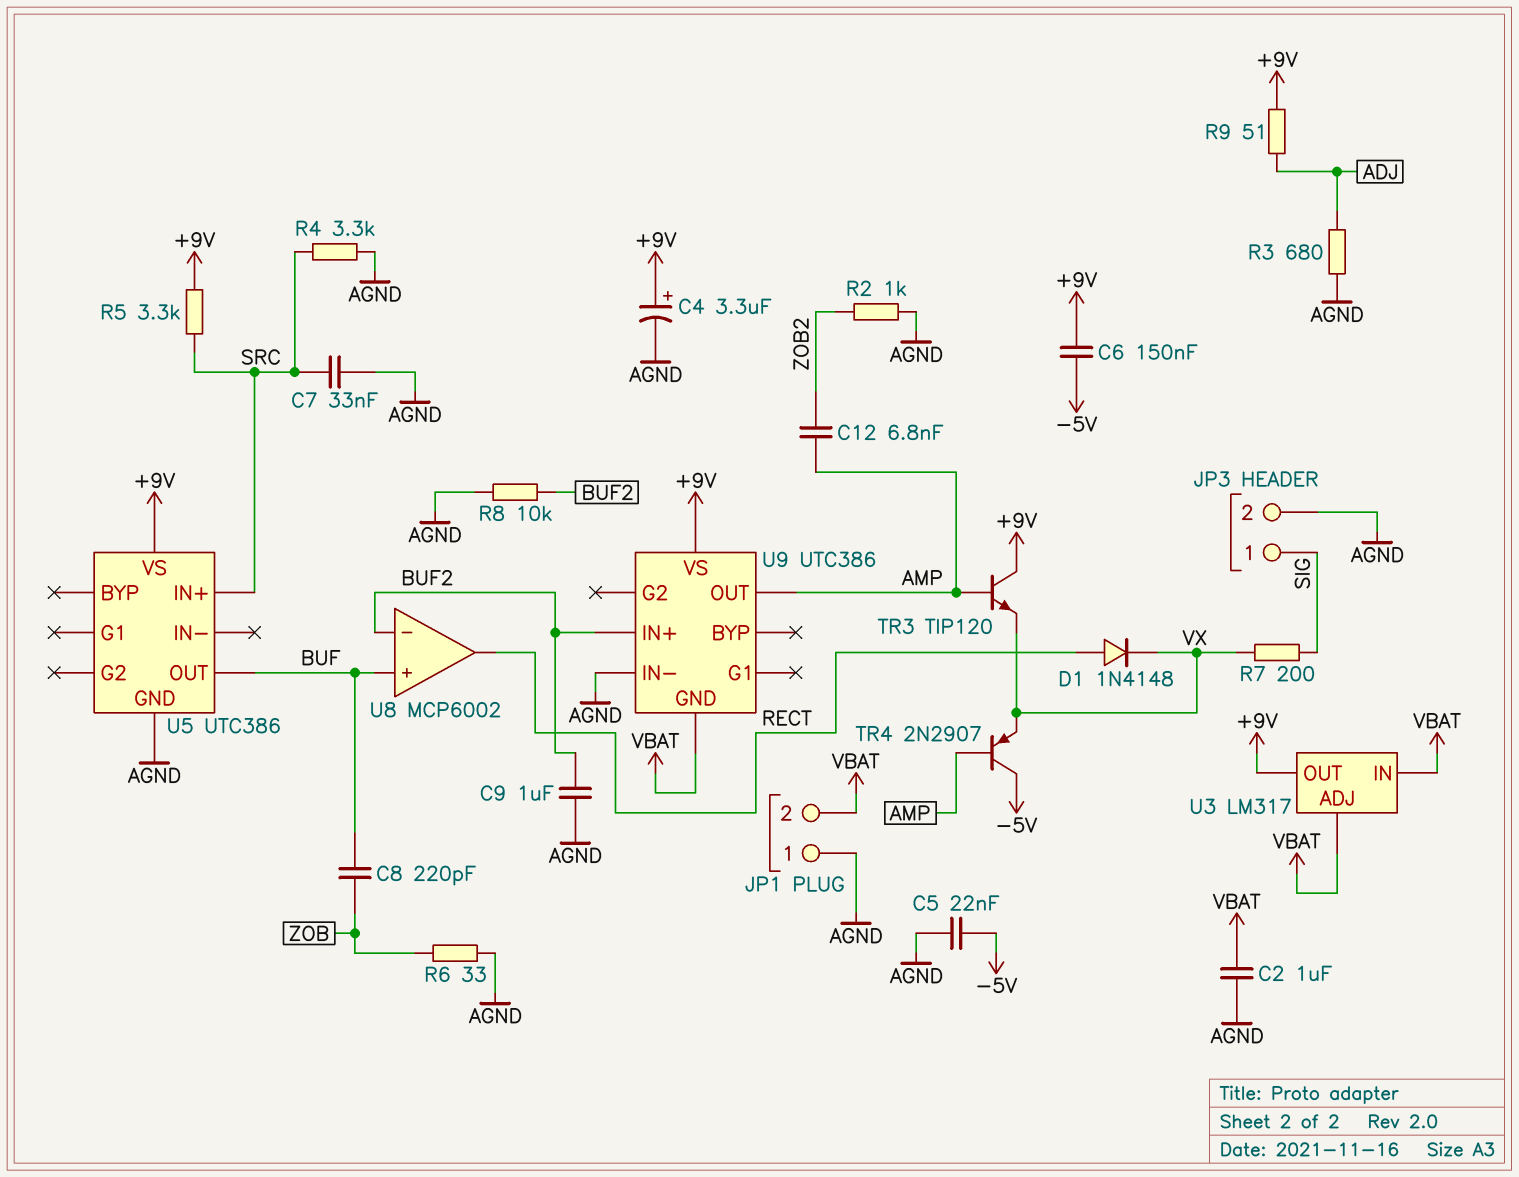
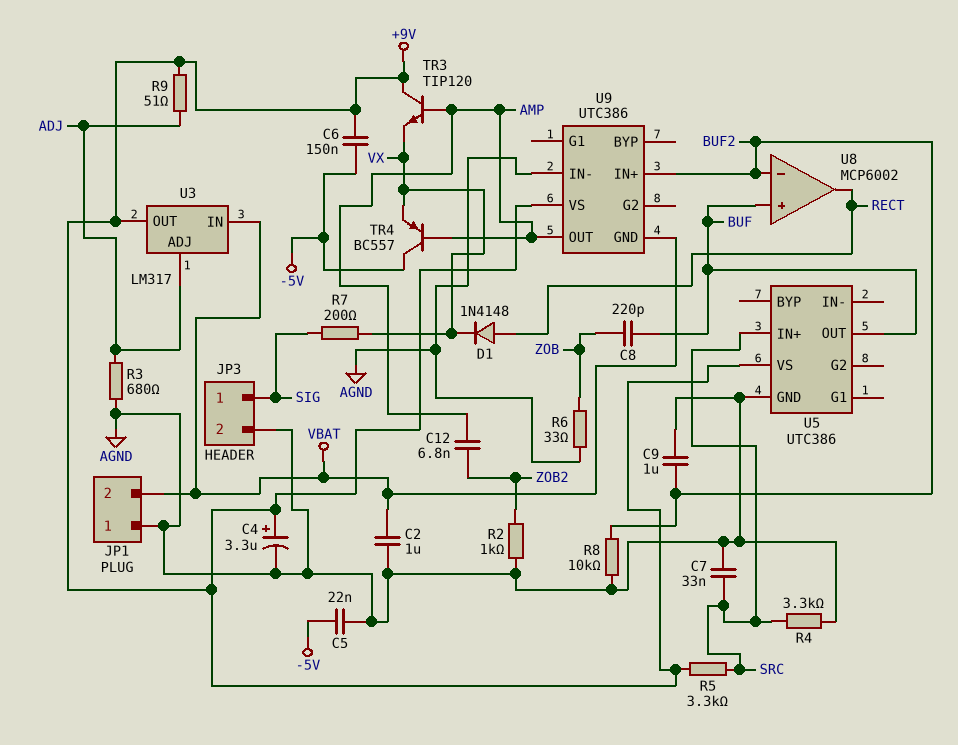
TR4: PNP 2N2907 (B AMP, C -5V, E VX) -> PNP BC557 (B AMP, C -5V, E VX)
U3 pin ADJ: VBAT -> ADJ

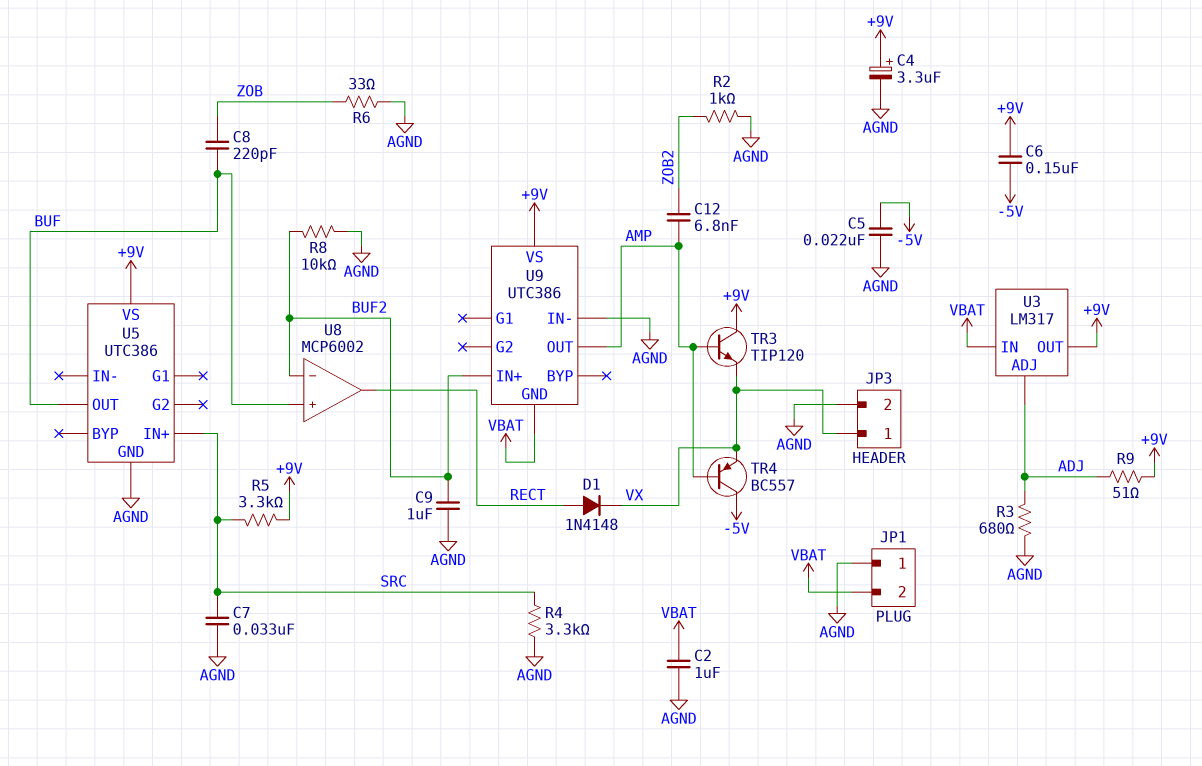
JP3 pin 1: SIG -> VX
R7: 200 (SIG, VX) -> none

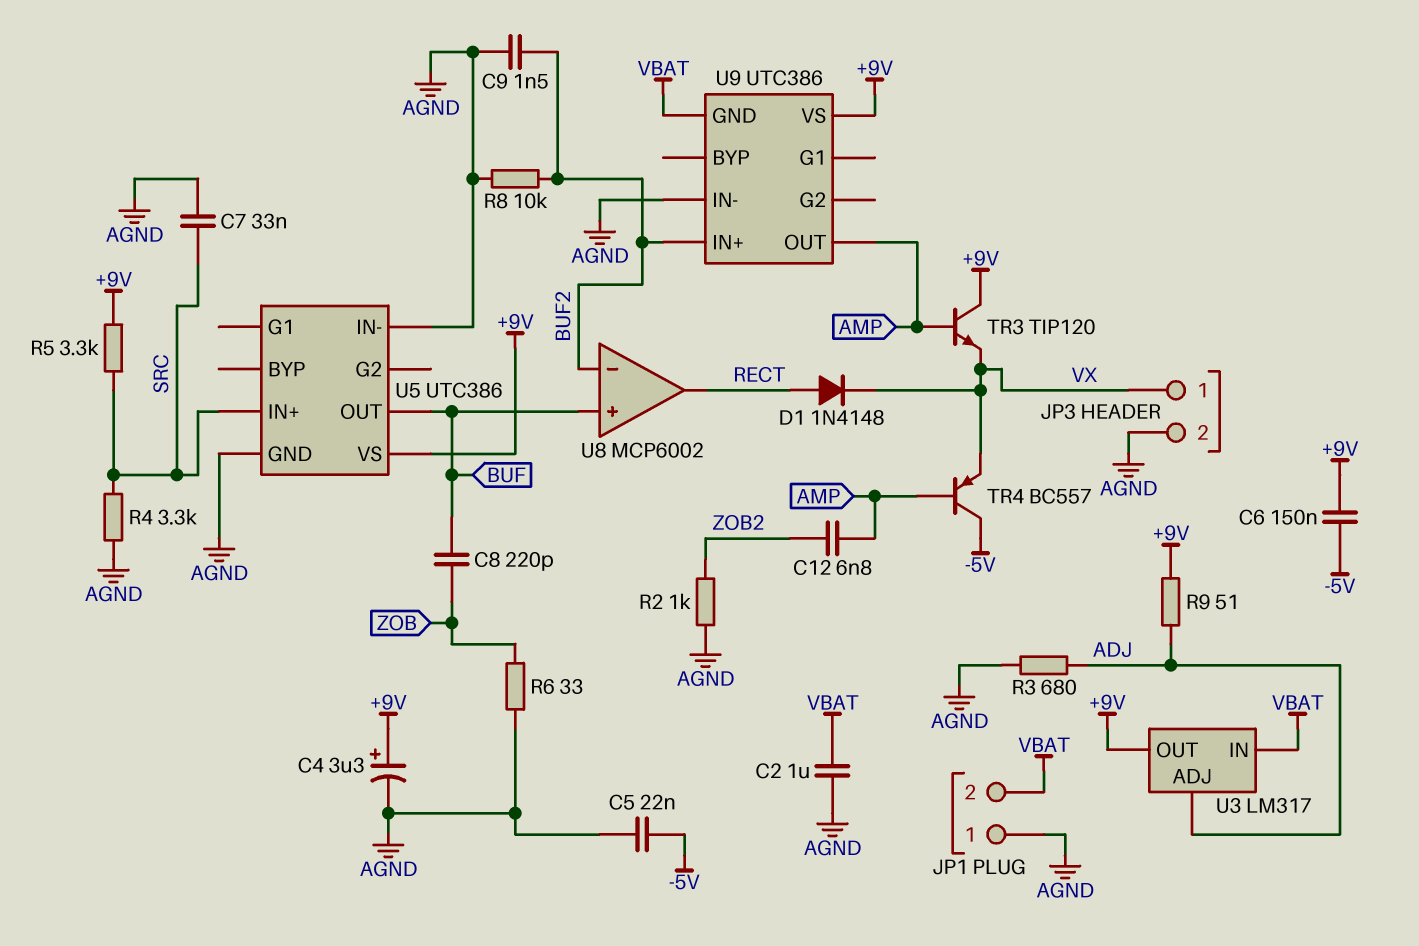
C9: 1uF (AGND, BUF2) -> 1.5nF (AGND, BUF2)
U5 pin IN-: none -> AGND

